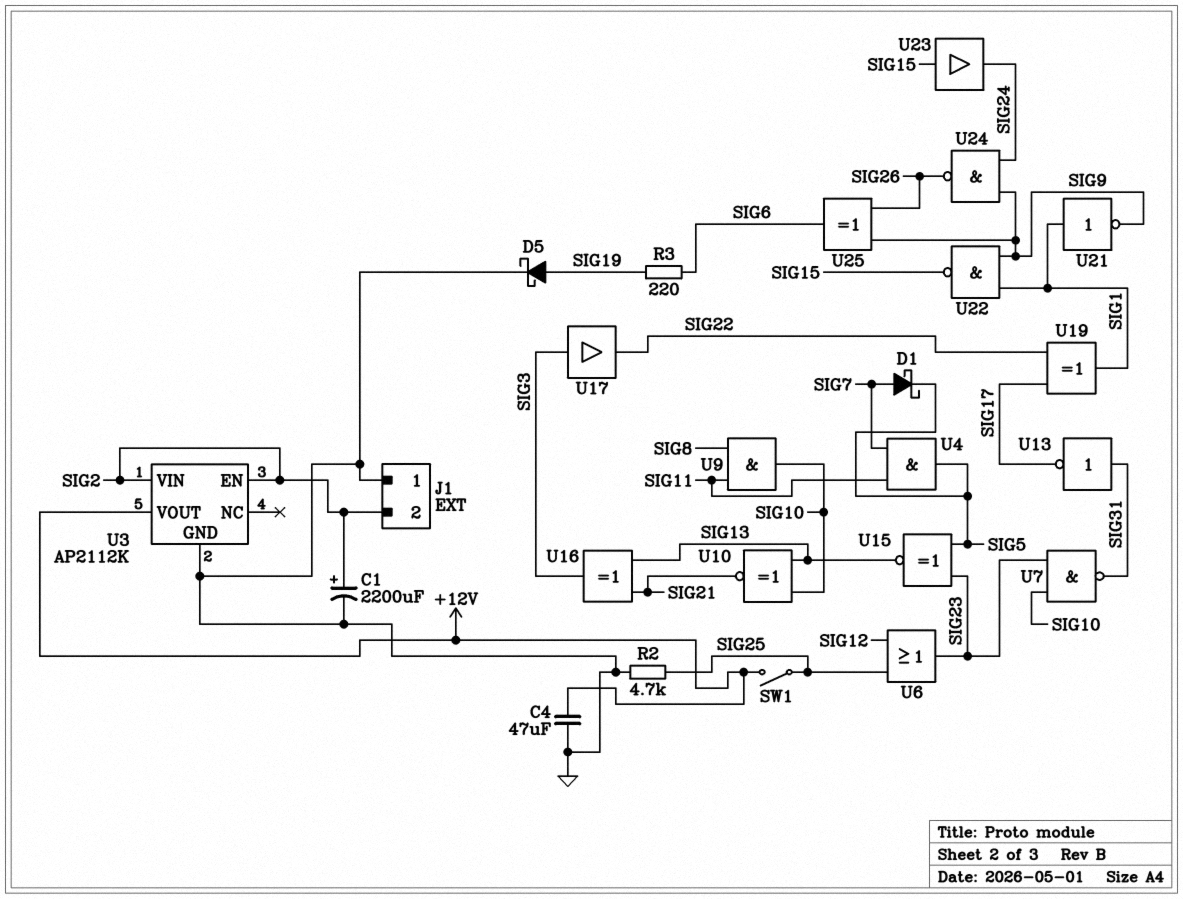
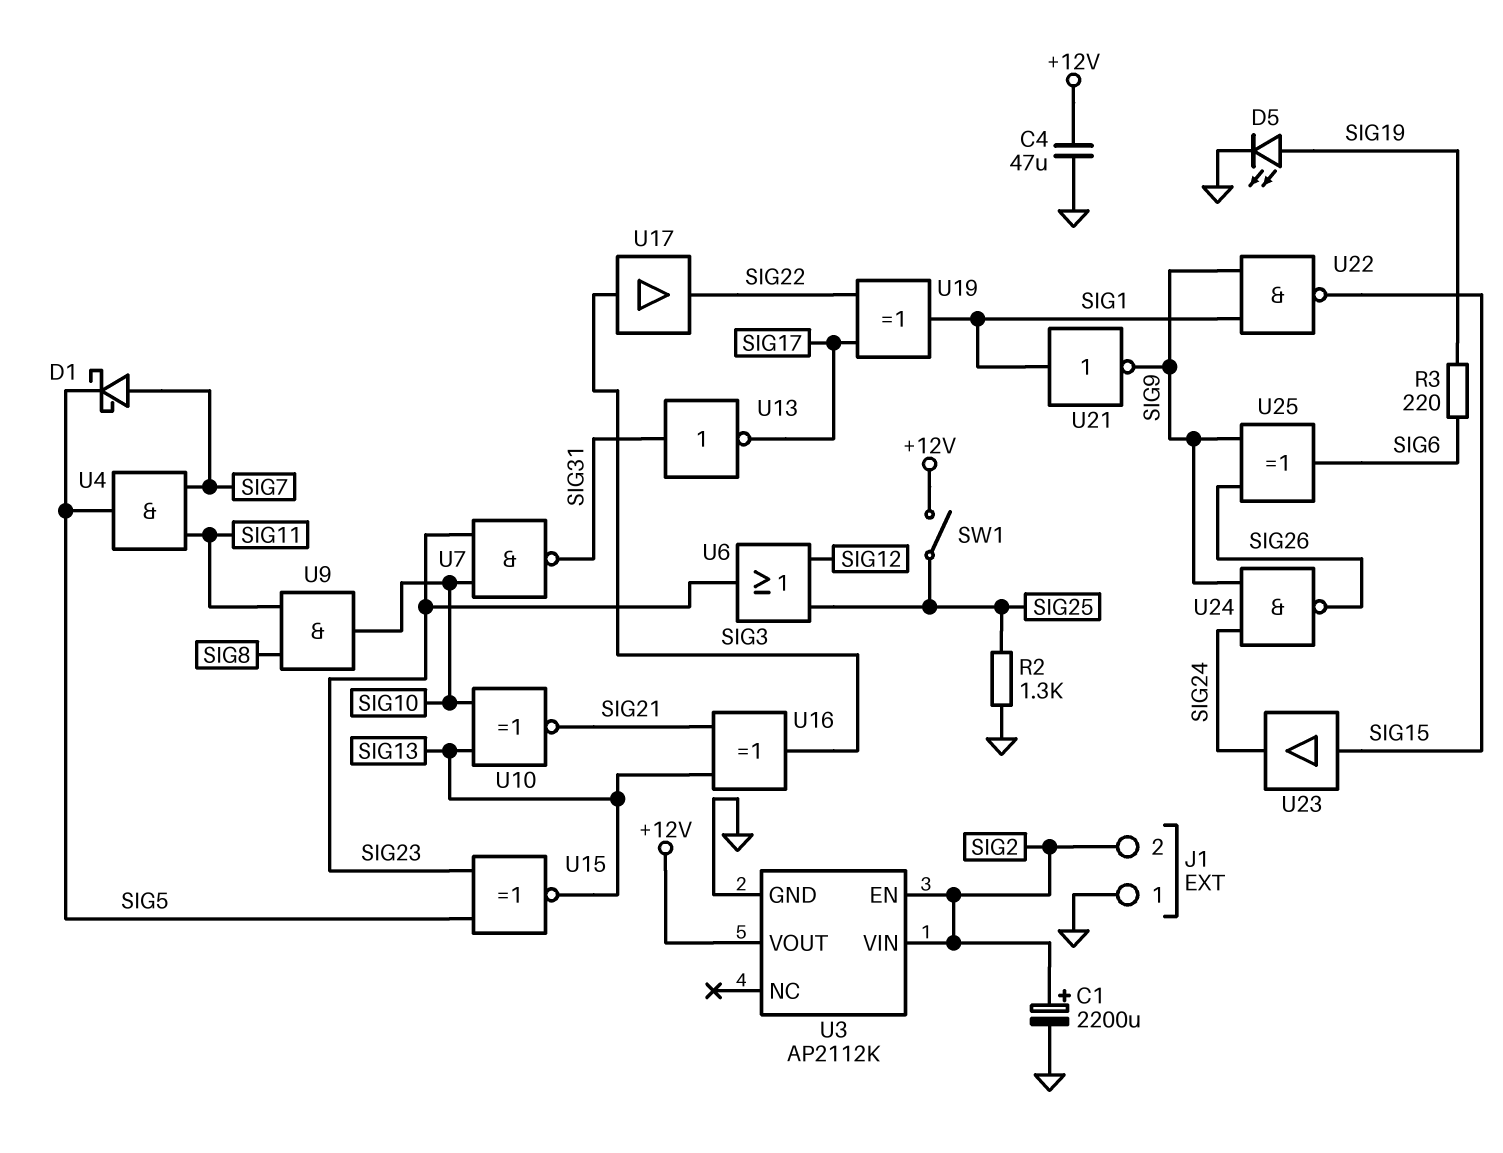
D5: schottky (A SIG19, K GND) -> LED (A SIG19, K GND)
R2: 4.7k (GND, SIG25) -> 1.3k (GND, SIG25)

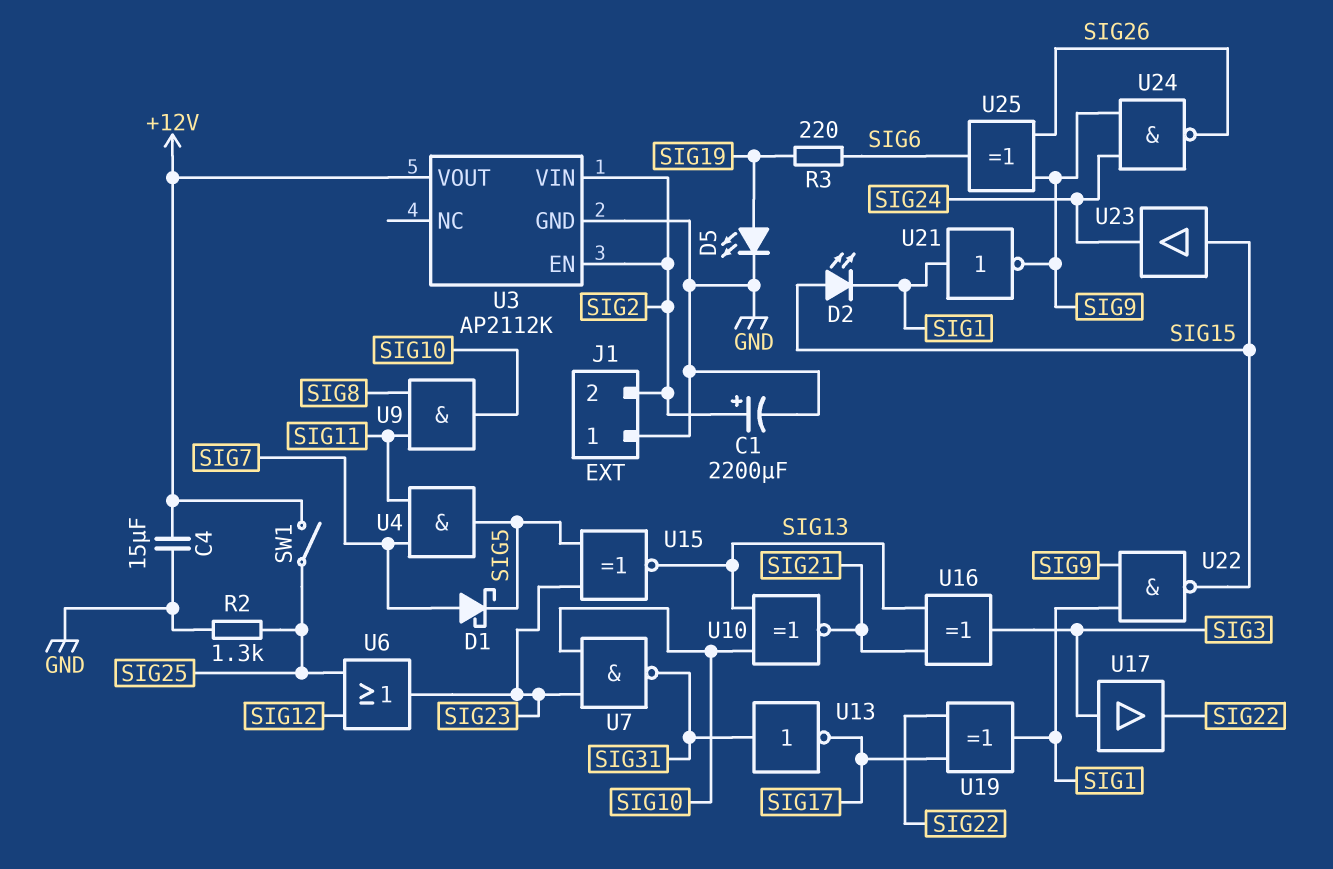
C4: 47uF (+12V, GND) -> 15uF (+12V, GND)
D2: none -> LED (A SIG15, K SIG1)

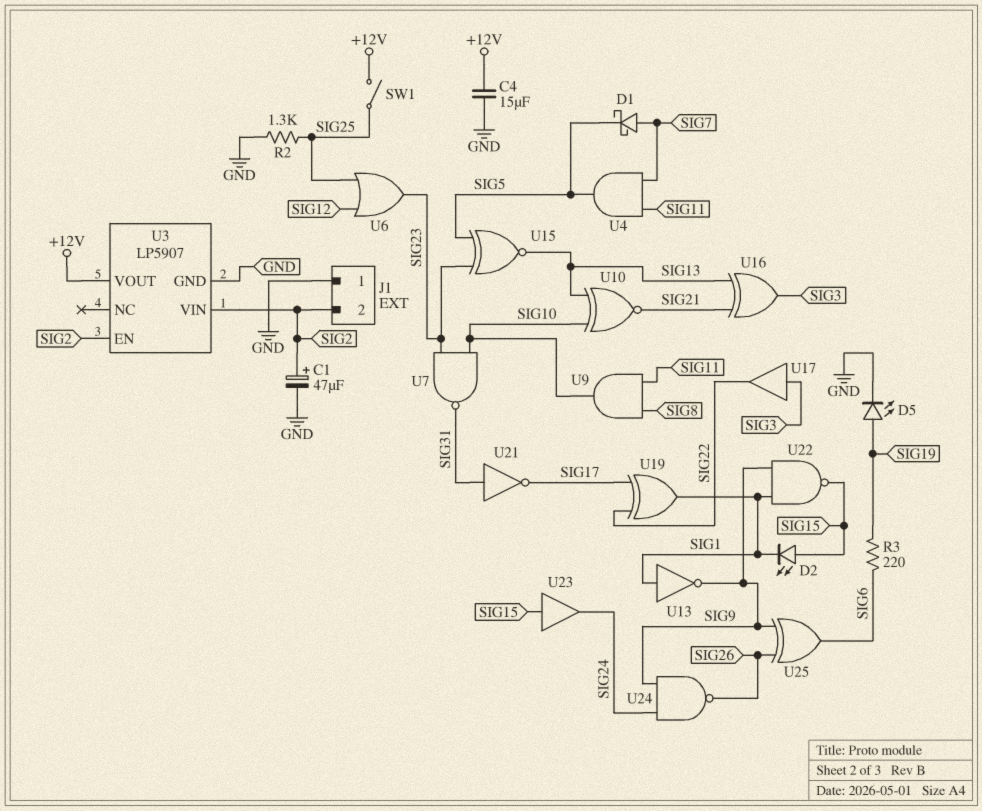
C1: 2200uF (plus SIG2, minus GND) -> 47uF (plus SIG2, minus GND)
U3: AP2112K -> LP5907
U13: NOT (in SIG31, out SIG17) -> NOT (in SIG1, out SIG9)
U21: NOT (in SIG1, out SIG9) -> NOT (in SIG31, out SIG17)

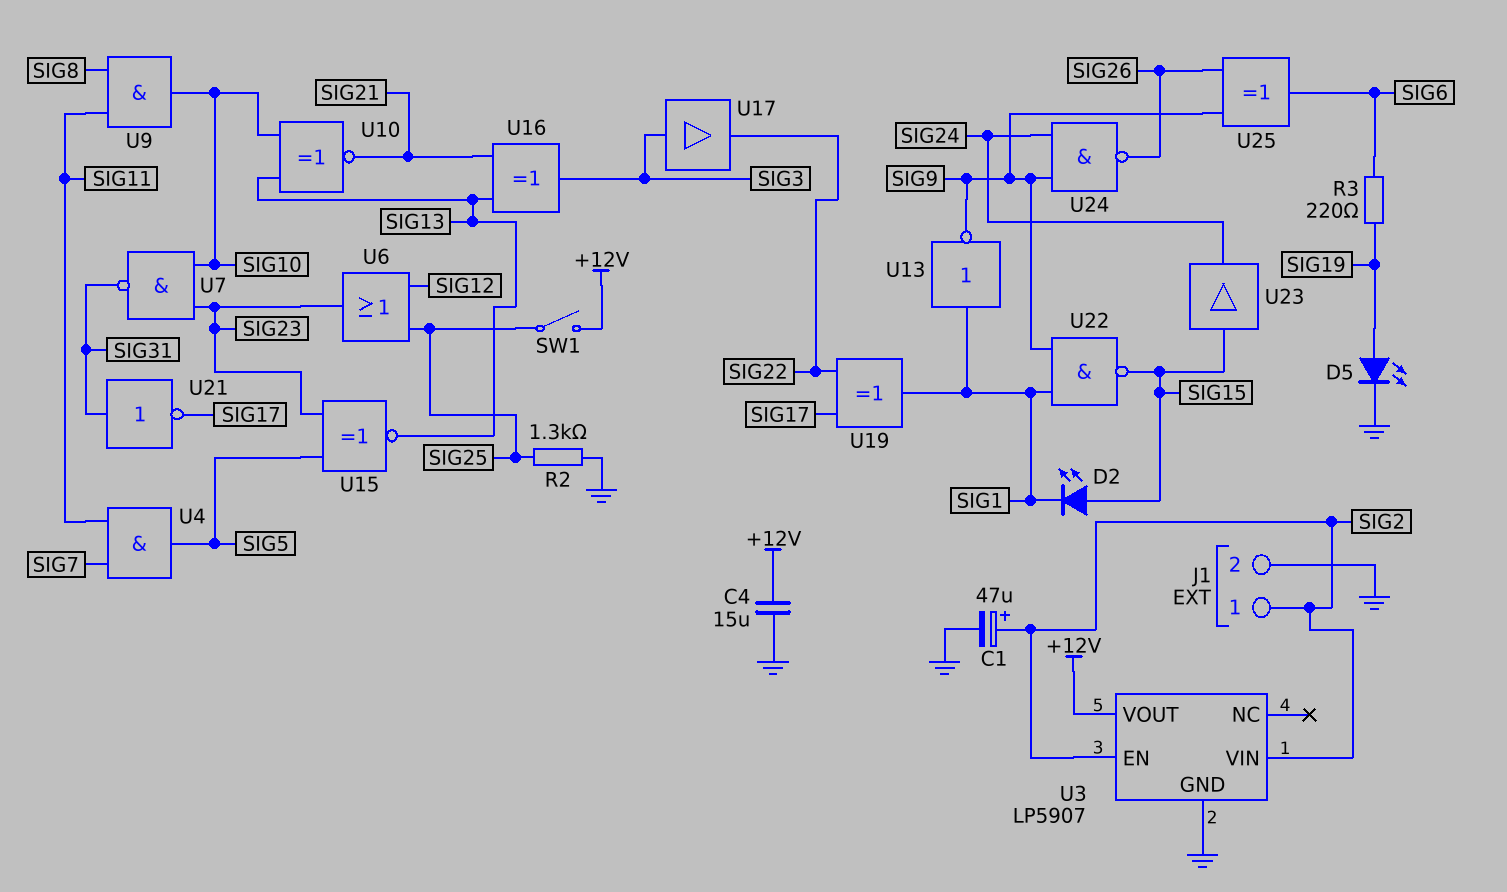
D1: schottky (A SIG7, K SIG5) -> none
J1 pin 1: GND -> SIG2
J1 pin 2: SIG2 -> GND

